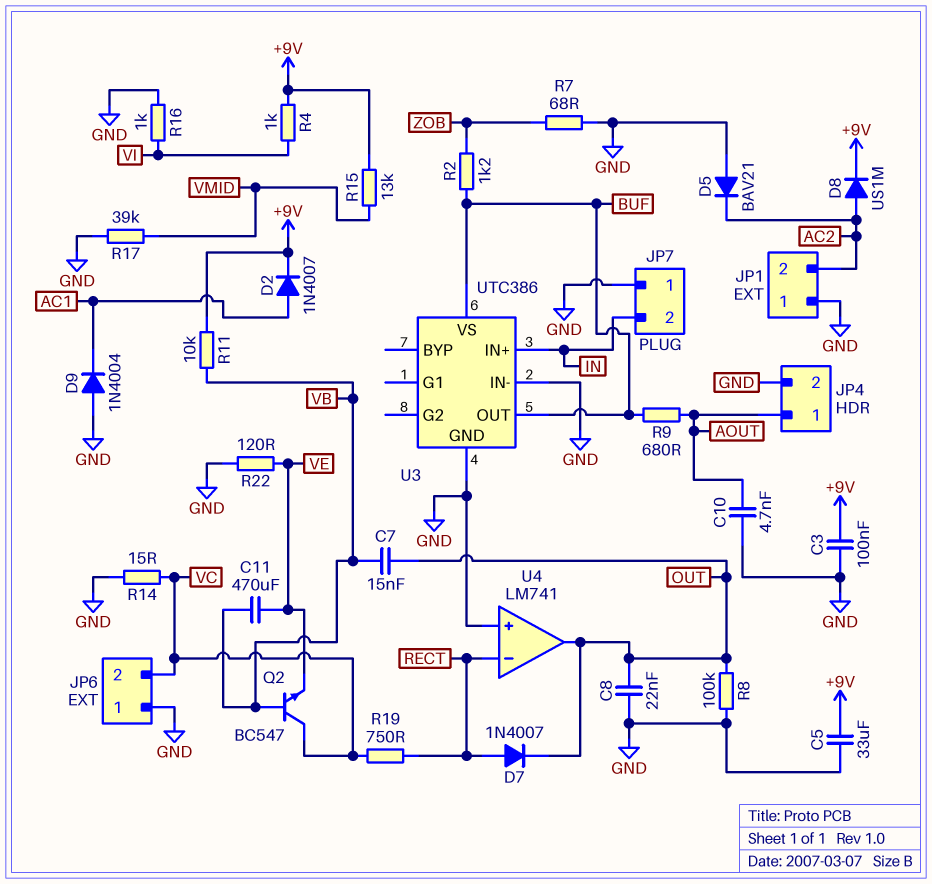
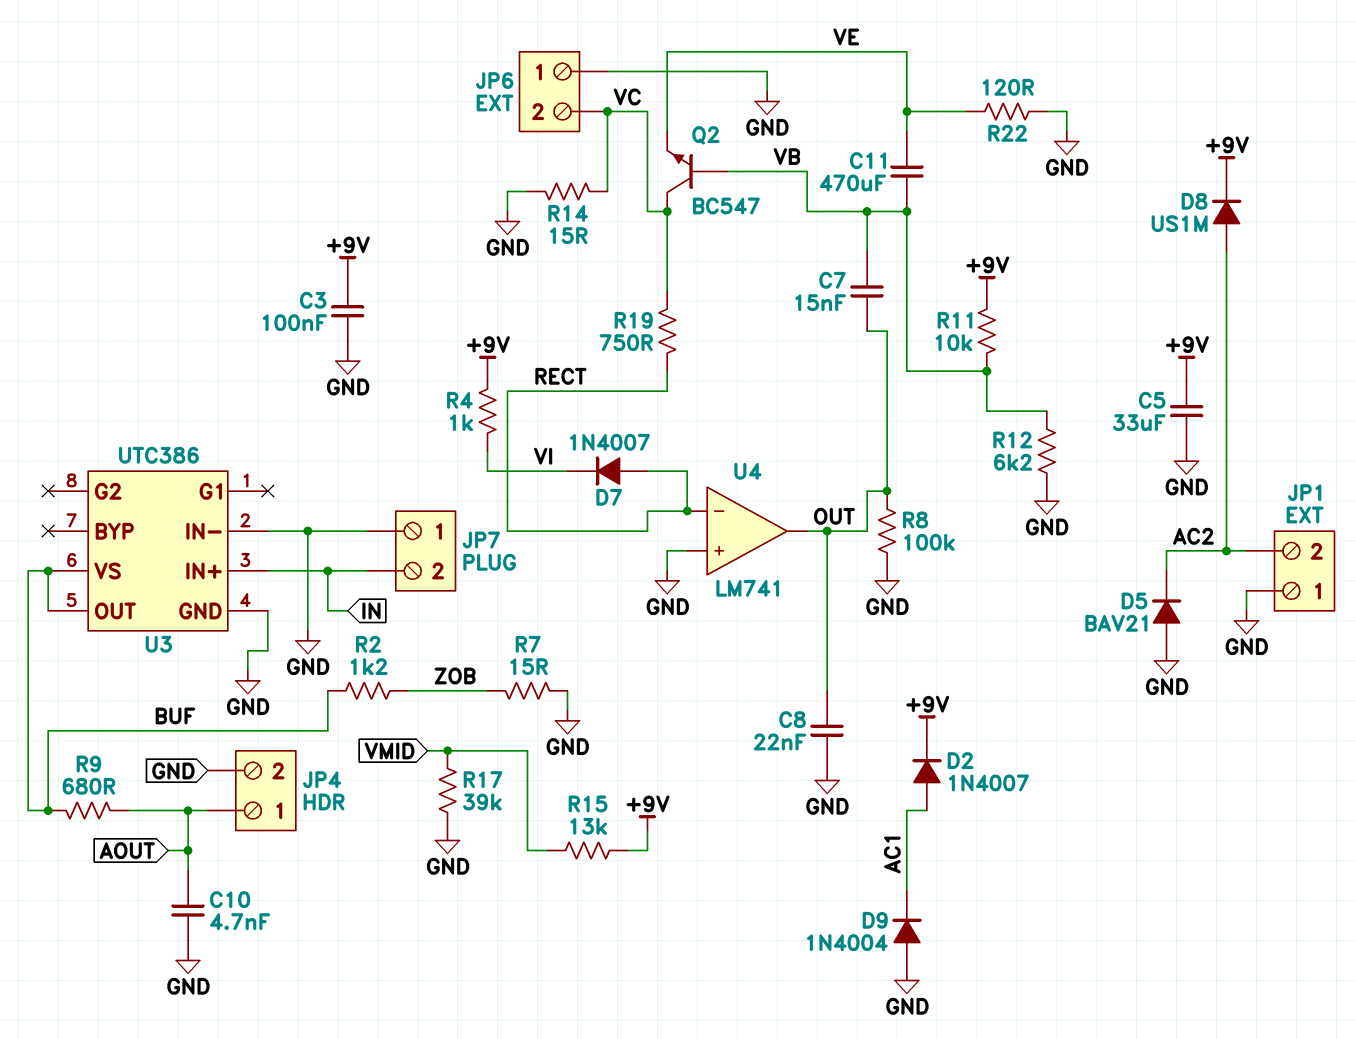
D7: diode 1N4007 (A RECT, K OUT) -> diode 1N4007 (A RECT, K VI)
R7: 68 (GND, ZOB) -> 15 (GND, ZOB)
R12: none -> 6.2k (GND, VB)
R16: 1k (GND, VI) -> none

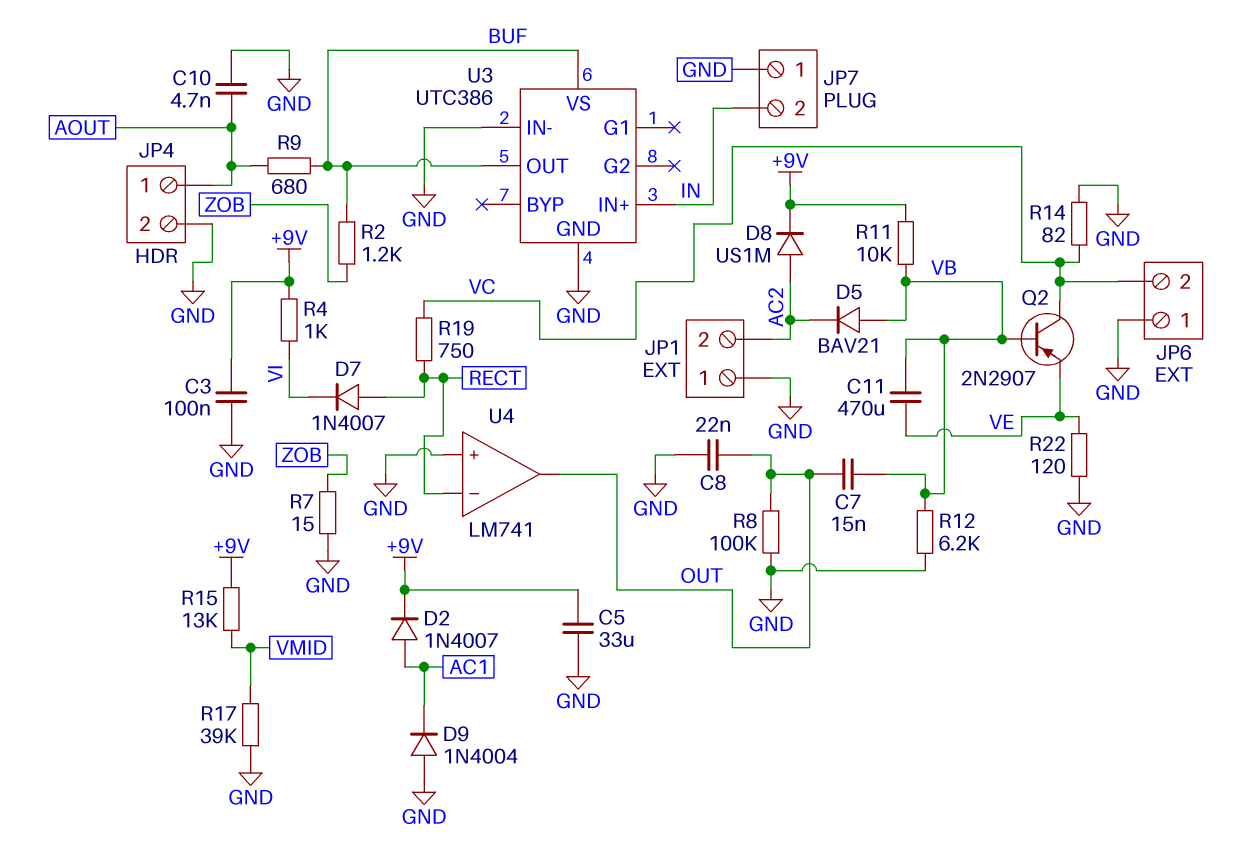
D5: diode BAV21 (A GND, K AC2) -> diode BAV21 (A VB, K AC2)
Q2: NPN BC547 (B VB, C VC, E VE) -> PNP 2N2907 (B VB, C VC, E VE)
R14: 15 (GND, VC) -> 82 (GND, VC)

